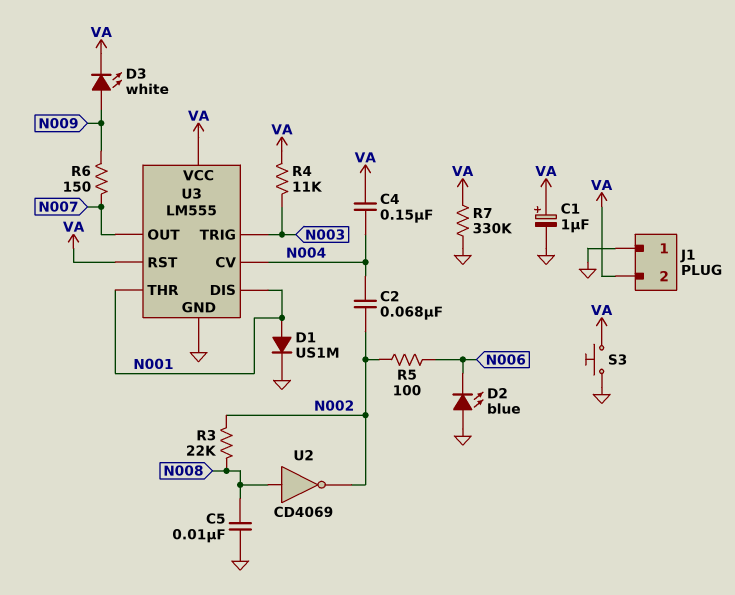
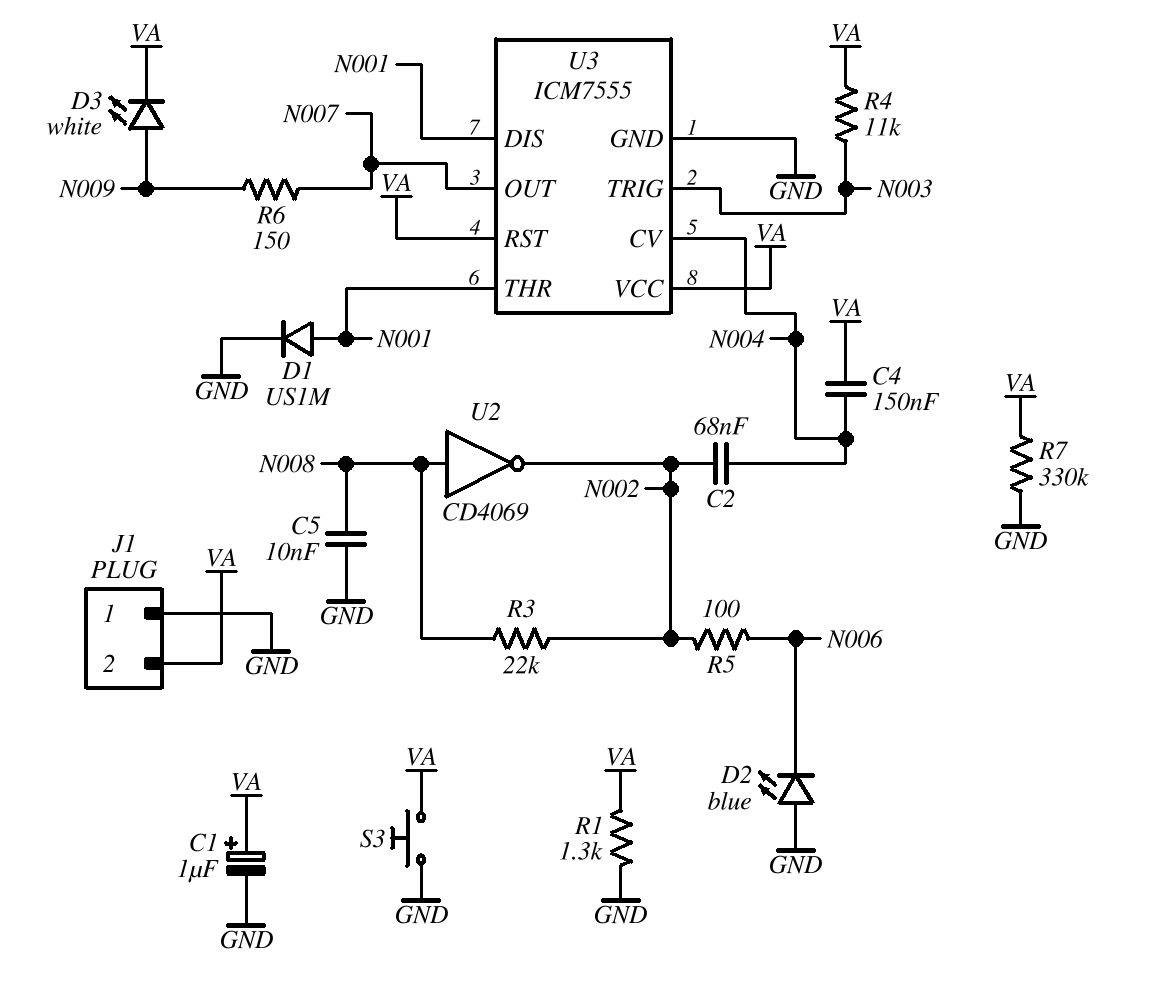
R1: none -> 1.3k (GND, VA)
U3: LM555 -> ICM7555

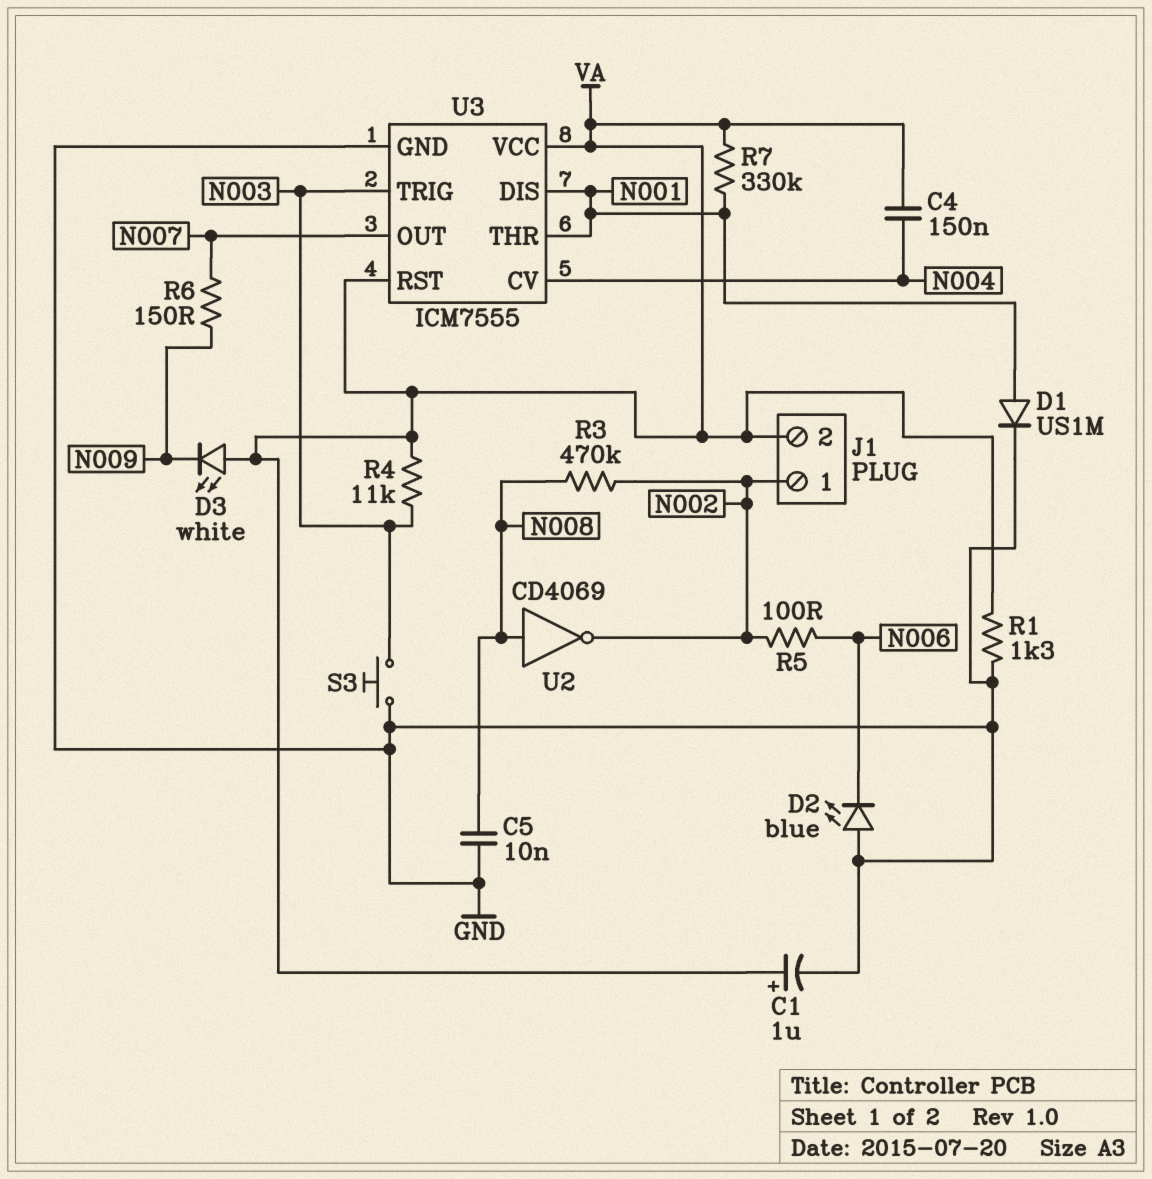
C2: 68nF (N002, N004) -> none
D3: LED white (A N009, K VA) -> LED white (A VA, K N009)
J1 pin 1: GND -> N002
R3: 22k (N002, N008) -> 470k (N002, N008)
R7: 330k (GND, VA) -> 330k (N001, VA)
S3: button (GND, VA) -> button (GND, N003)

